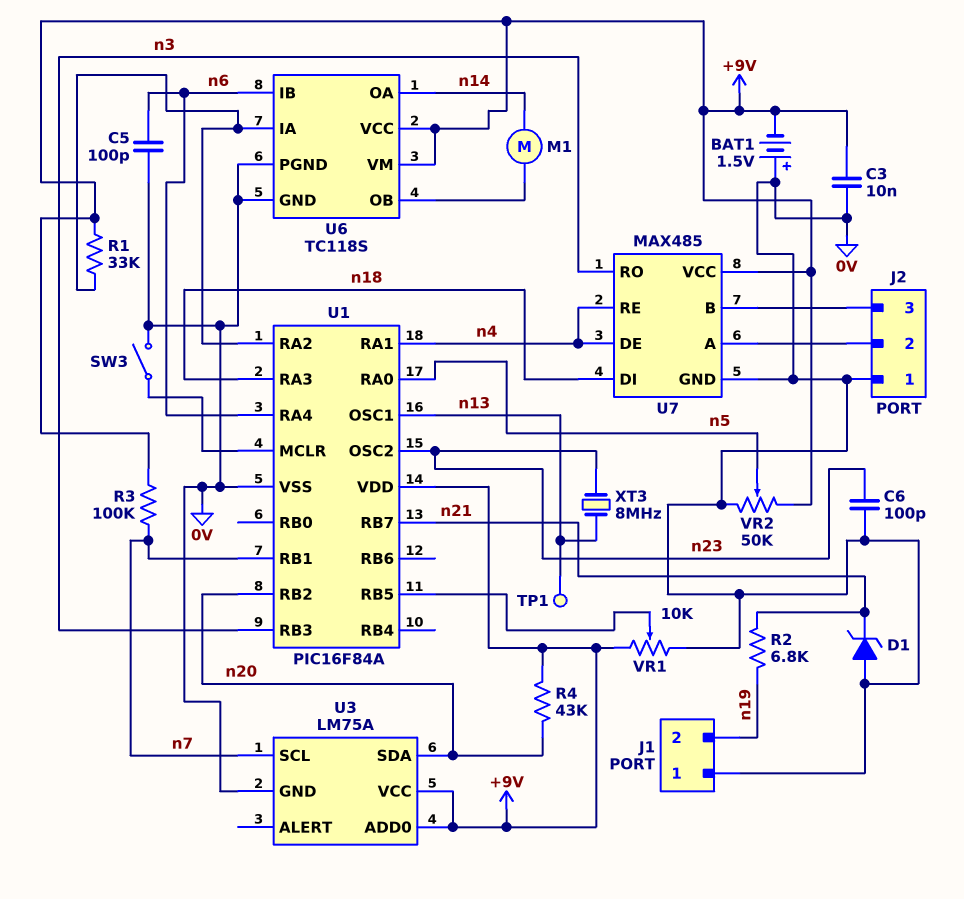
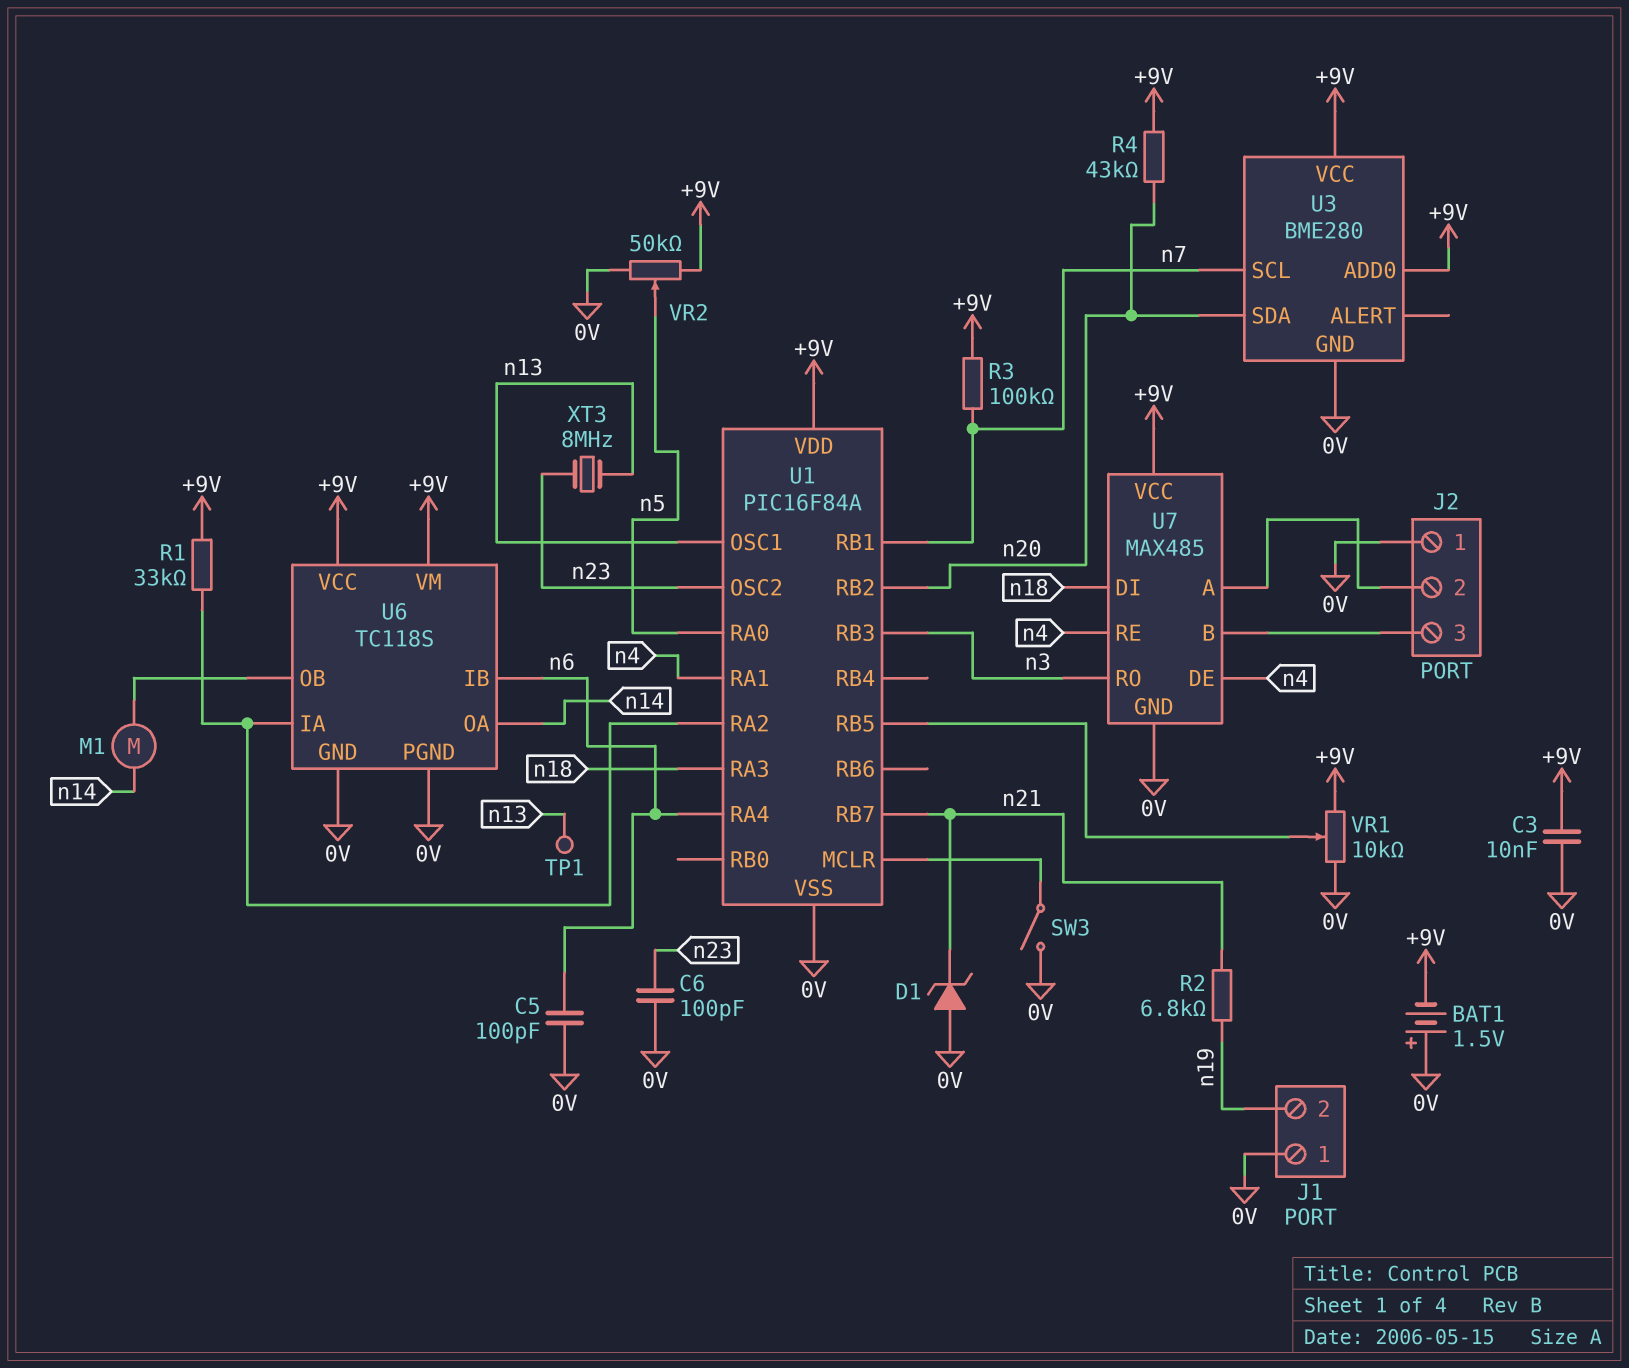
U3: LM75A -> BME280

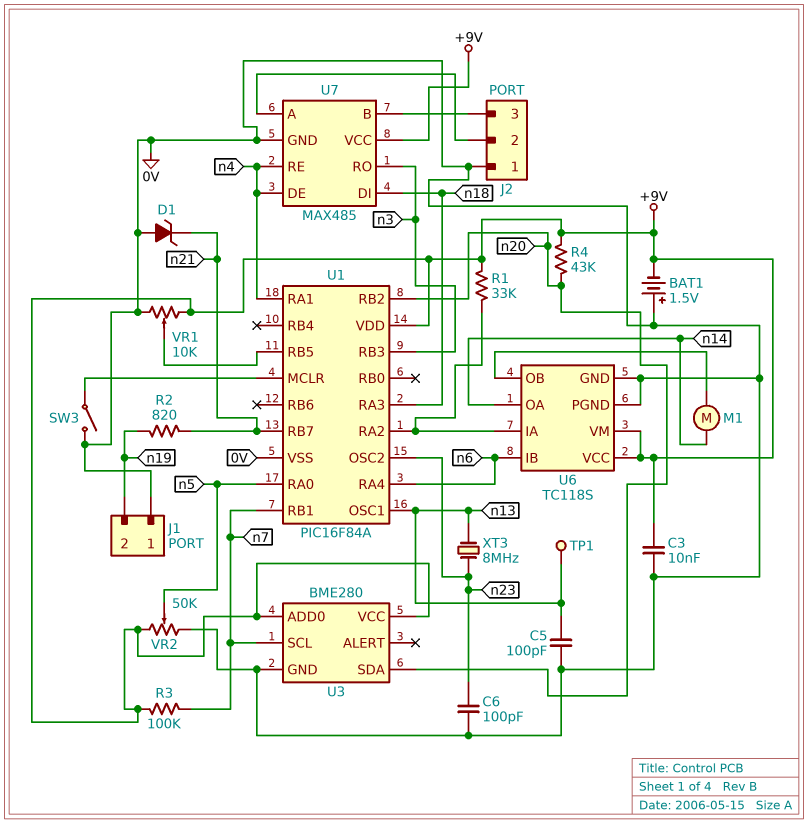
C5: 100pF (0V, n6) -> 100pF (0V, n13)
R2: 6.8k (n19, n21) -> 820 (n19, n21)

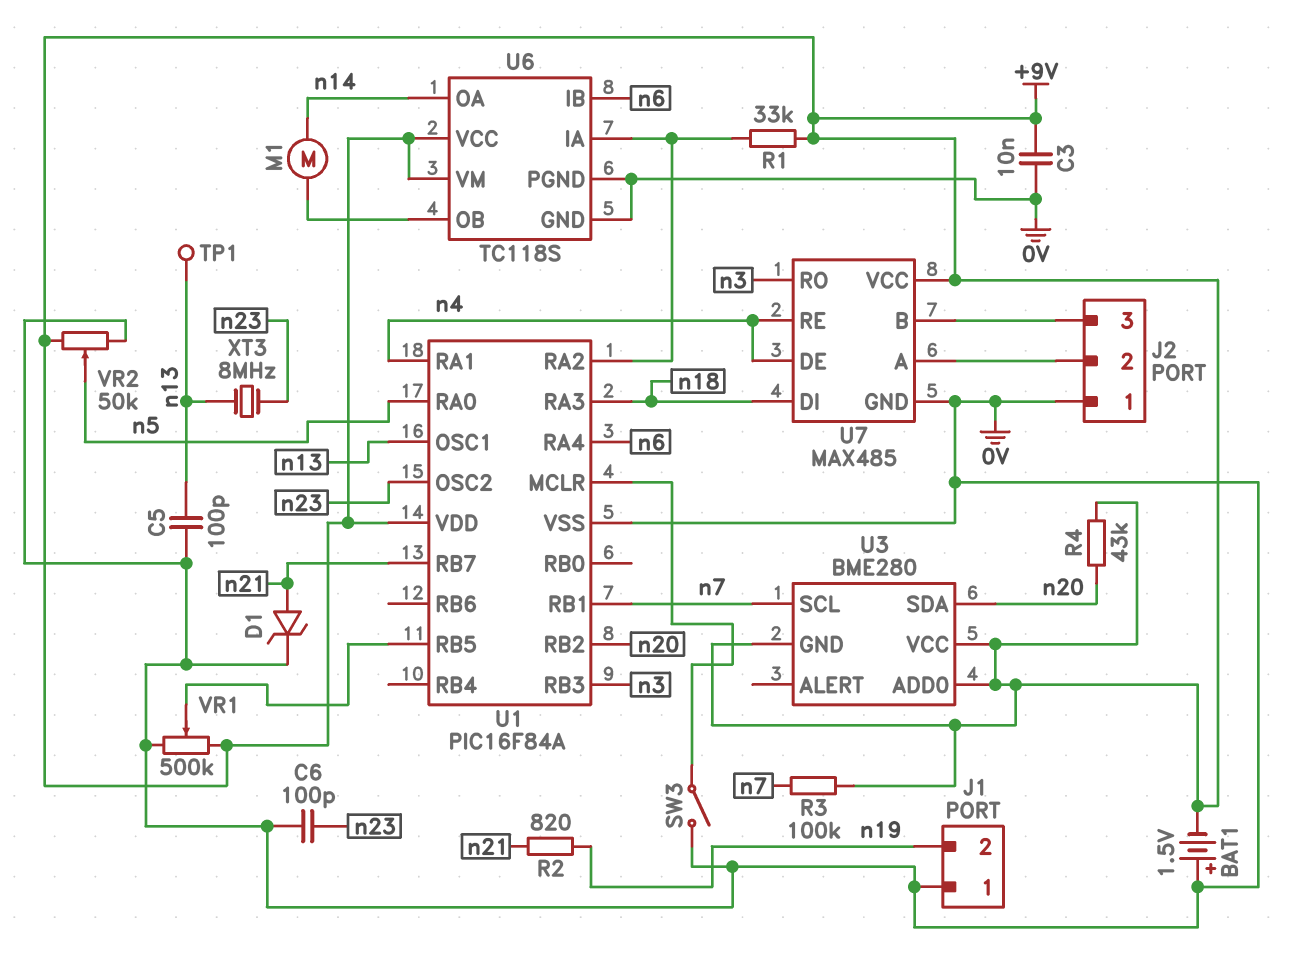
D1: zener (A 0V, K n21) -> zener (A n21, K 0V)
U3 pin GND: 0V -> +9V
VR1: 10k (+9V, 0V, wiper U1/RB5) -> 500k (+9V, 0V, wiper U1/RB5)

